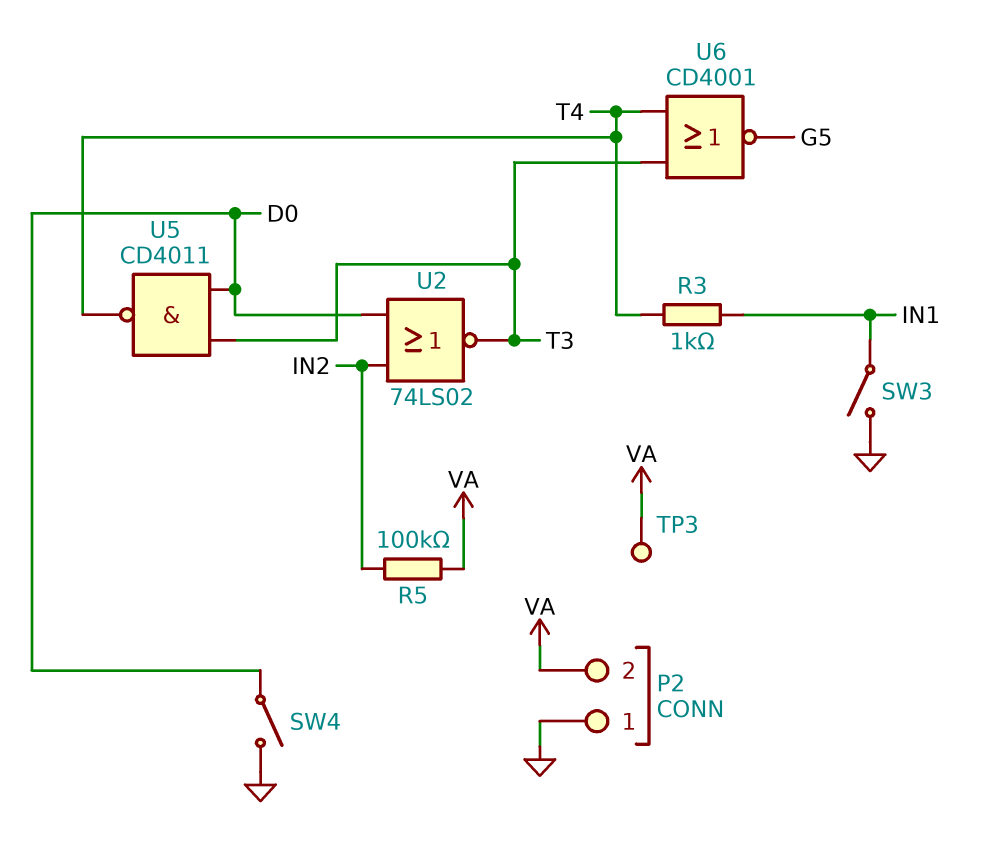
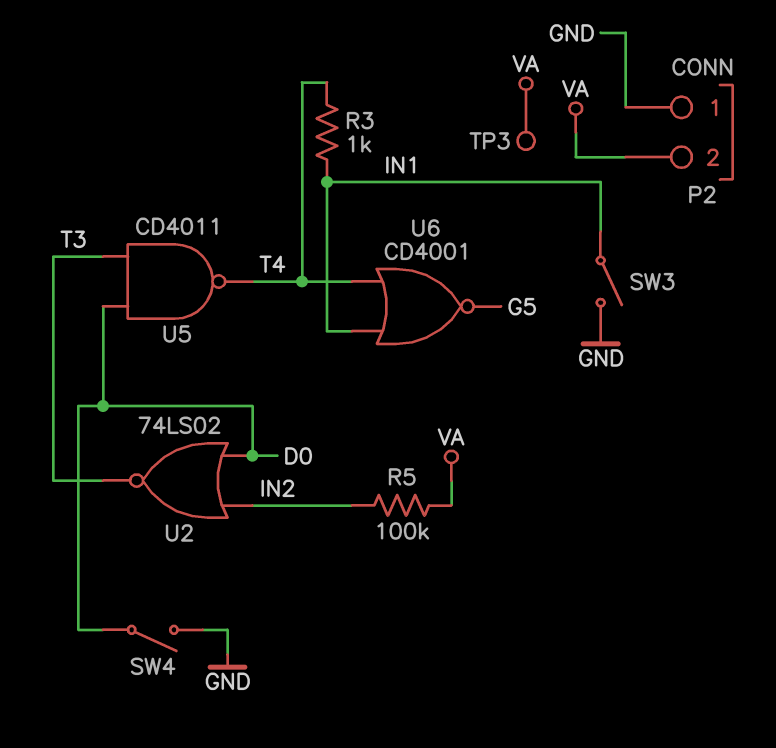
U6: NOR CD4001 (in T3, in T4, out G5) -> NOR CD4001 (in IN1, in T4, out G5)

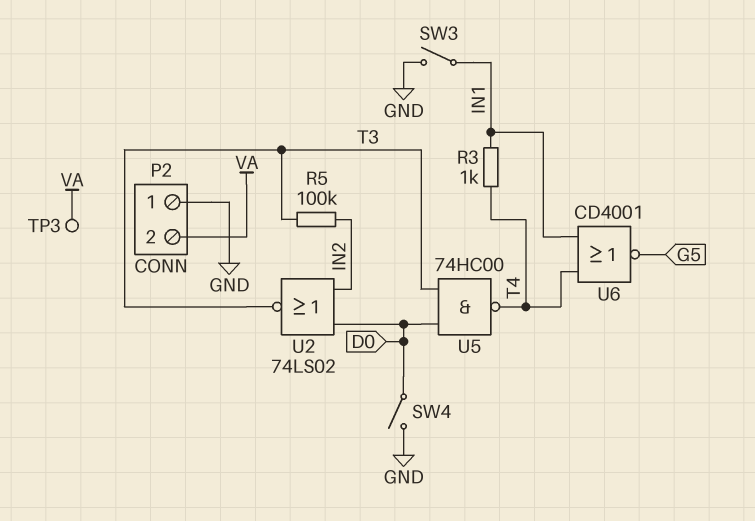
R5: 100k (IN2, VA) -> 100k (IN2, T3)
U5: NAND CD4011 (in D0, in T3, out T4) -> NAND 74HC00 (in D0, in T3, out T4)

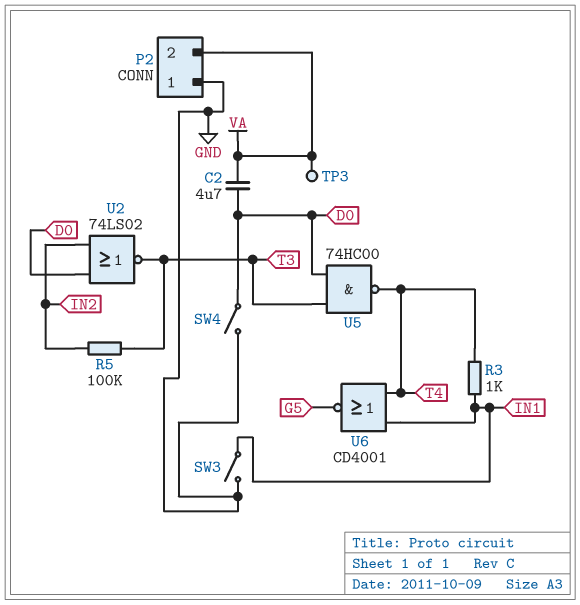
C2: none -> 4.7uF (D0, VA)

